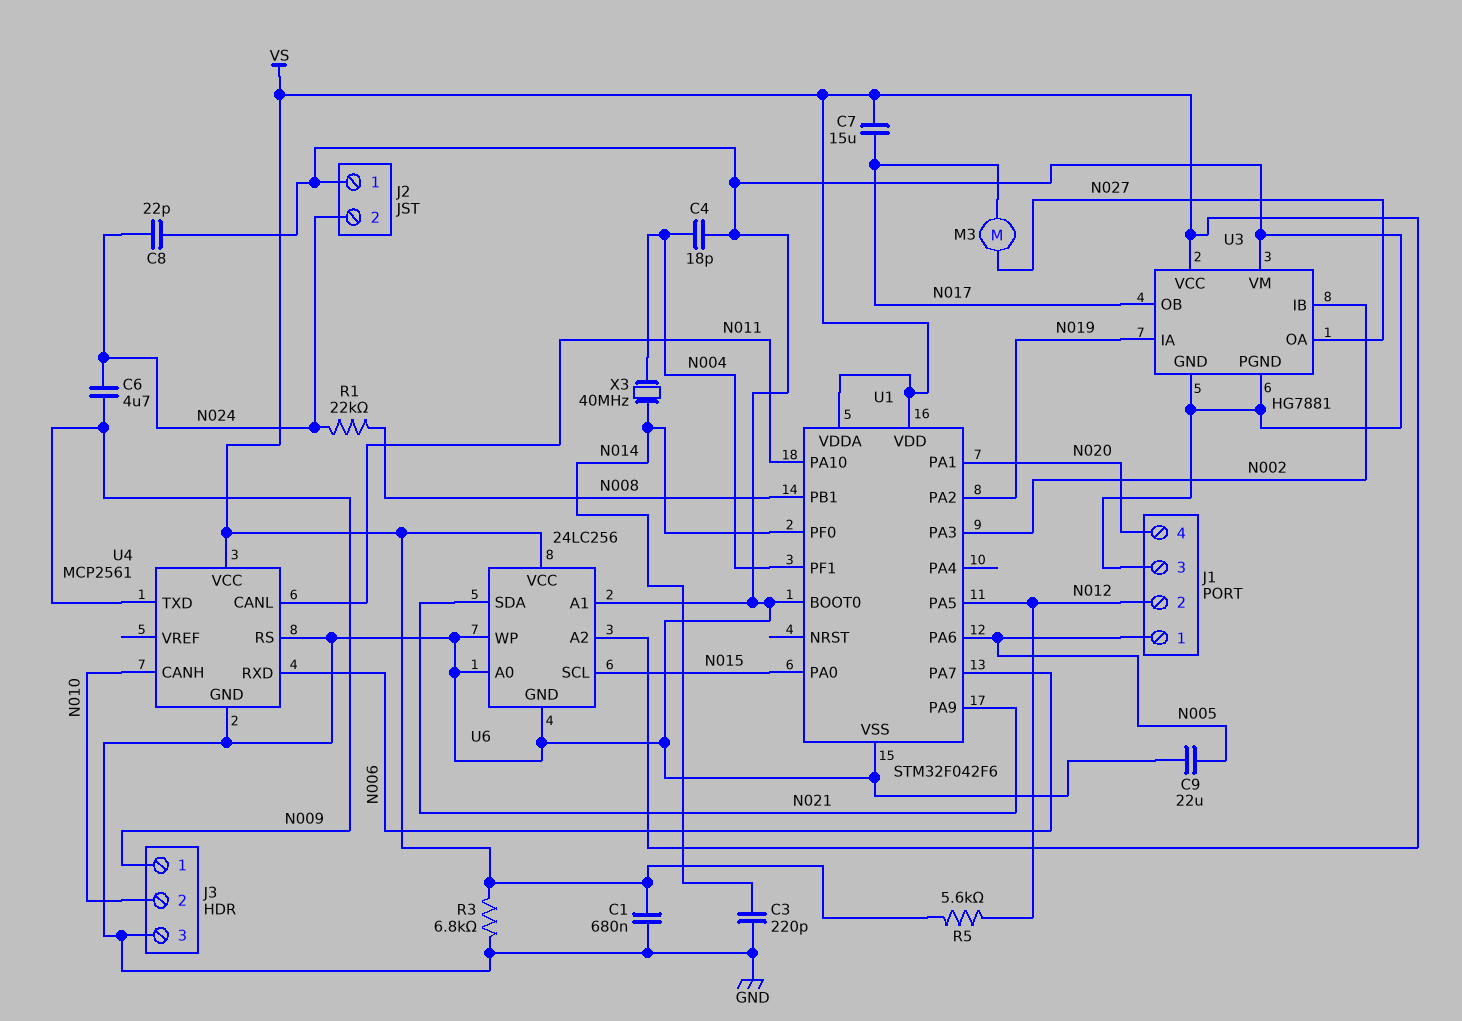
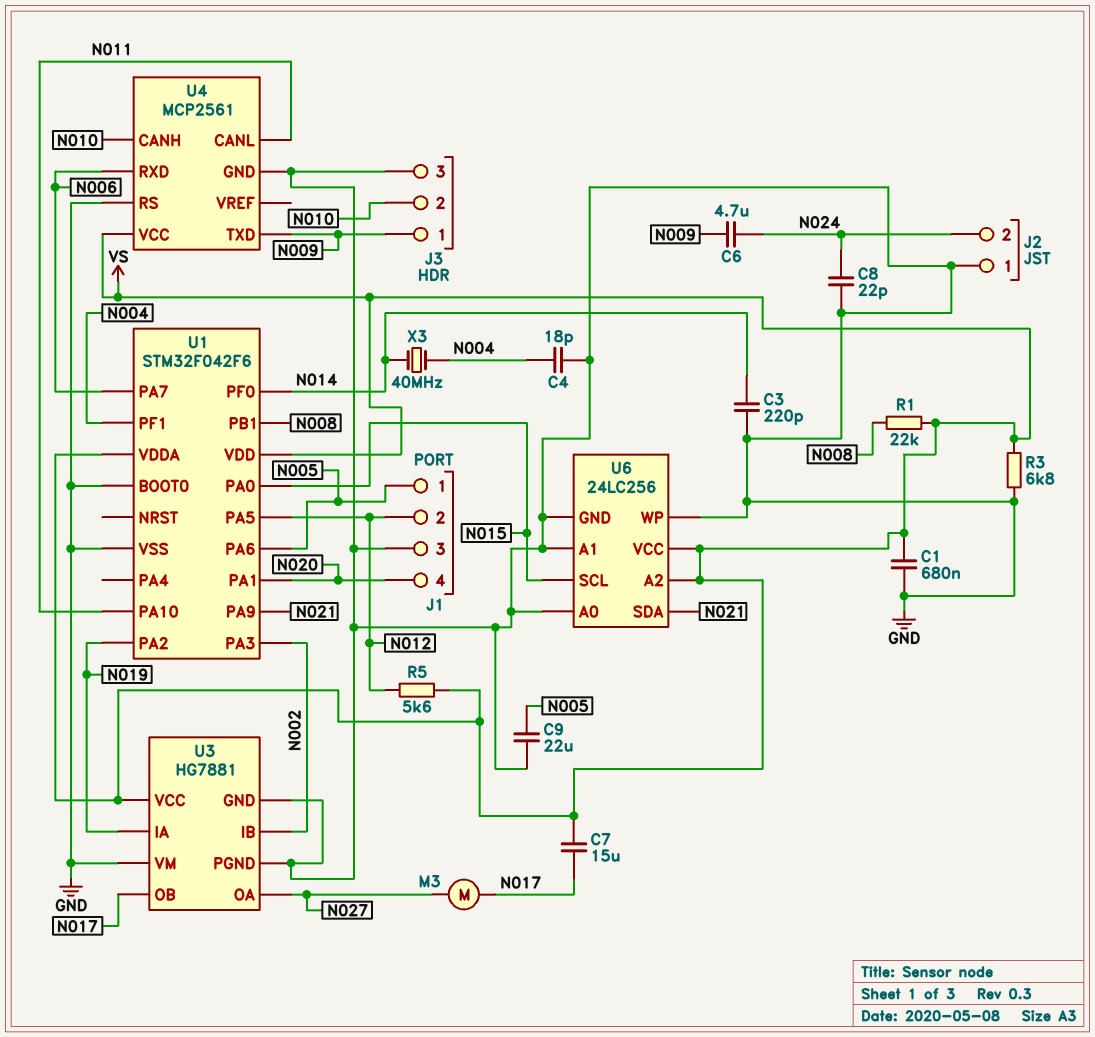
R1: 22k (N008, N024) -> 22k (N008, VS)

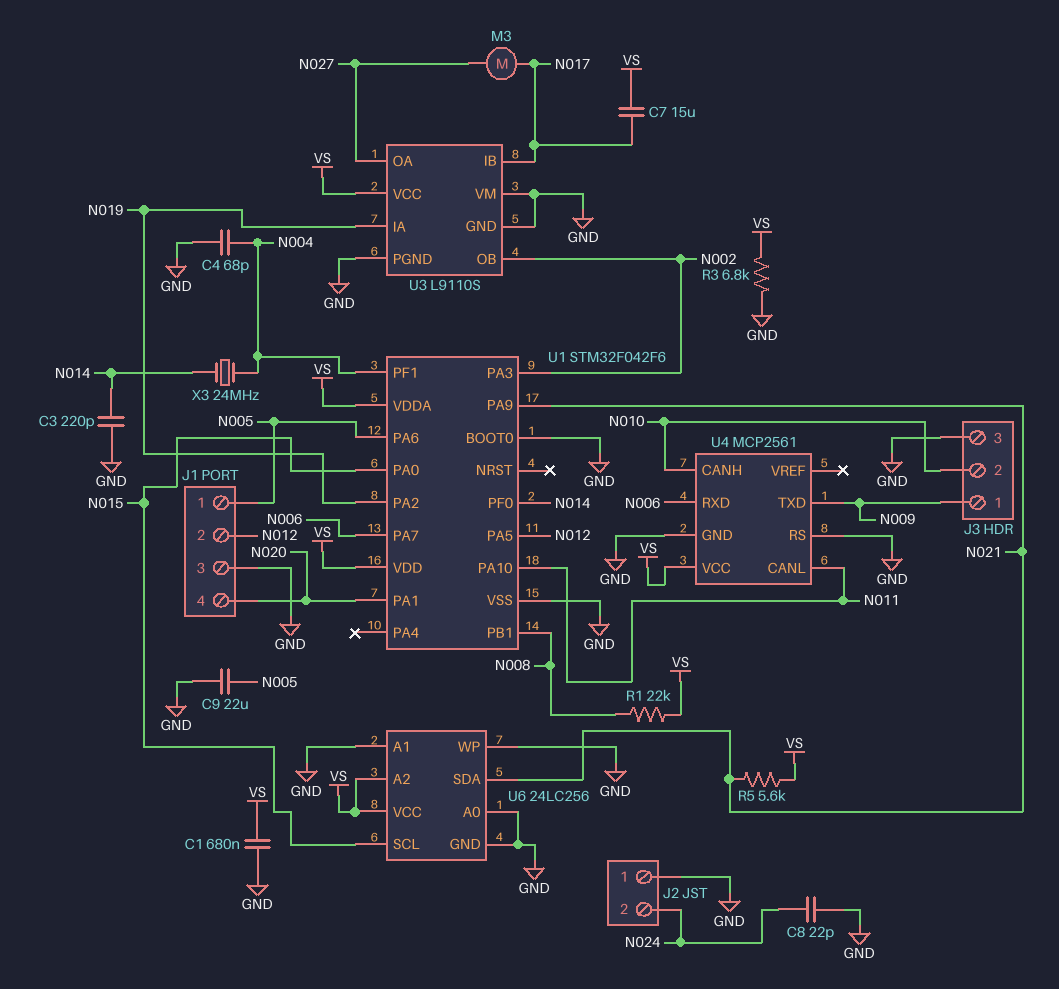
C4: 18pF (GND, N004) -> 68pF (GND, N004)
C6: 4.7uF (N009, N024) -> none
R5: 5.6k (N012, VS) -> 5.6k (N021, VS)
U3: HG7881 -> L9110S
U3 pin IB: N002 -> N017
U3 pin OB: N017 -> N002
X3: 40MHz (N004, N014) -> 24MHz (N004, N014)

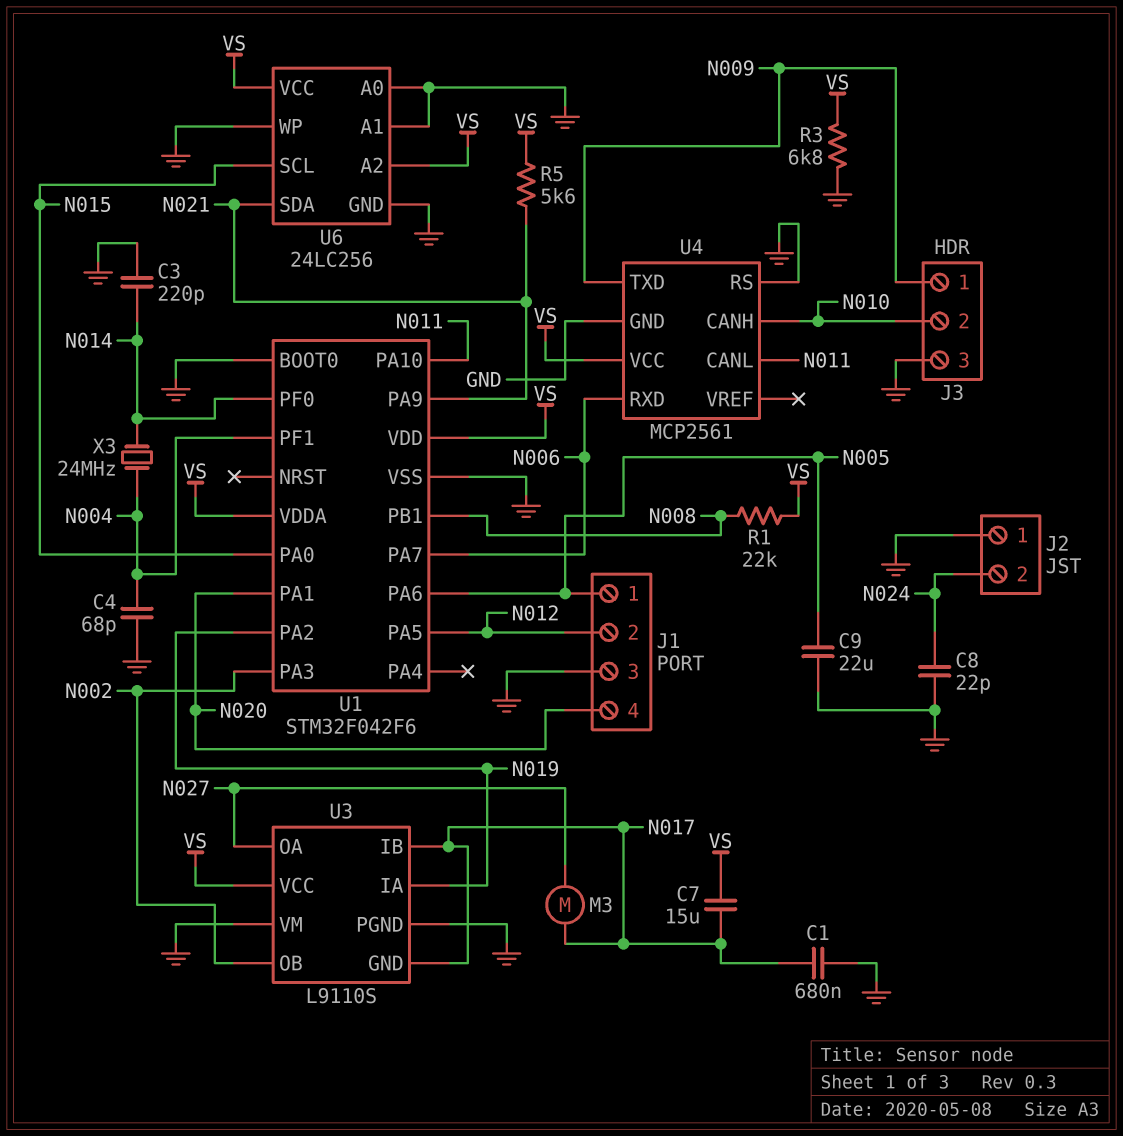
C1: 680nF (GND, VS) -> 680nF (GND, N017)
U3 pin GND: GND -> N017

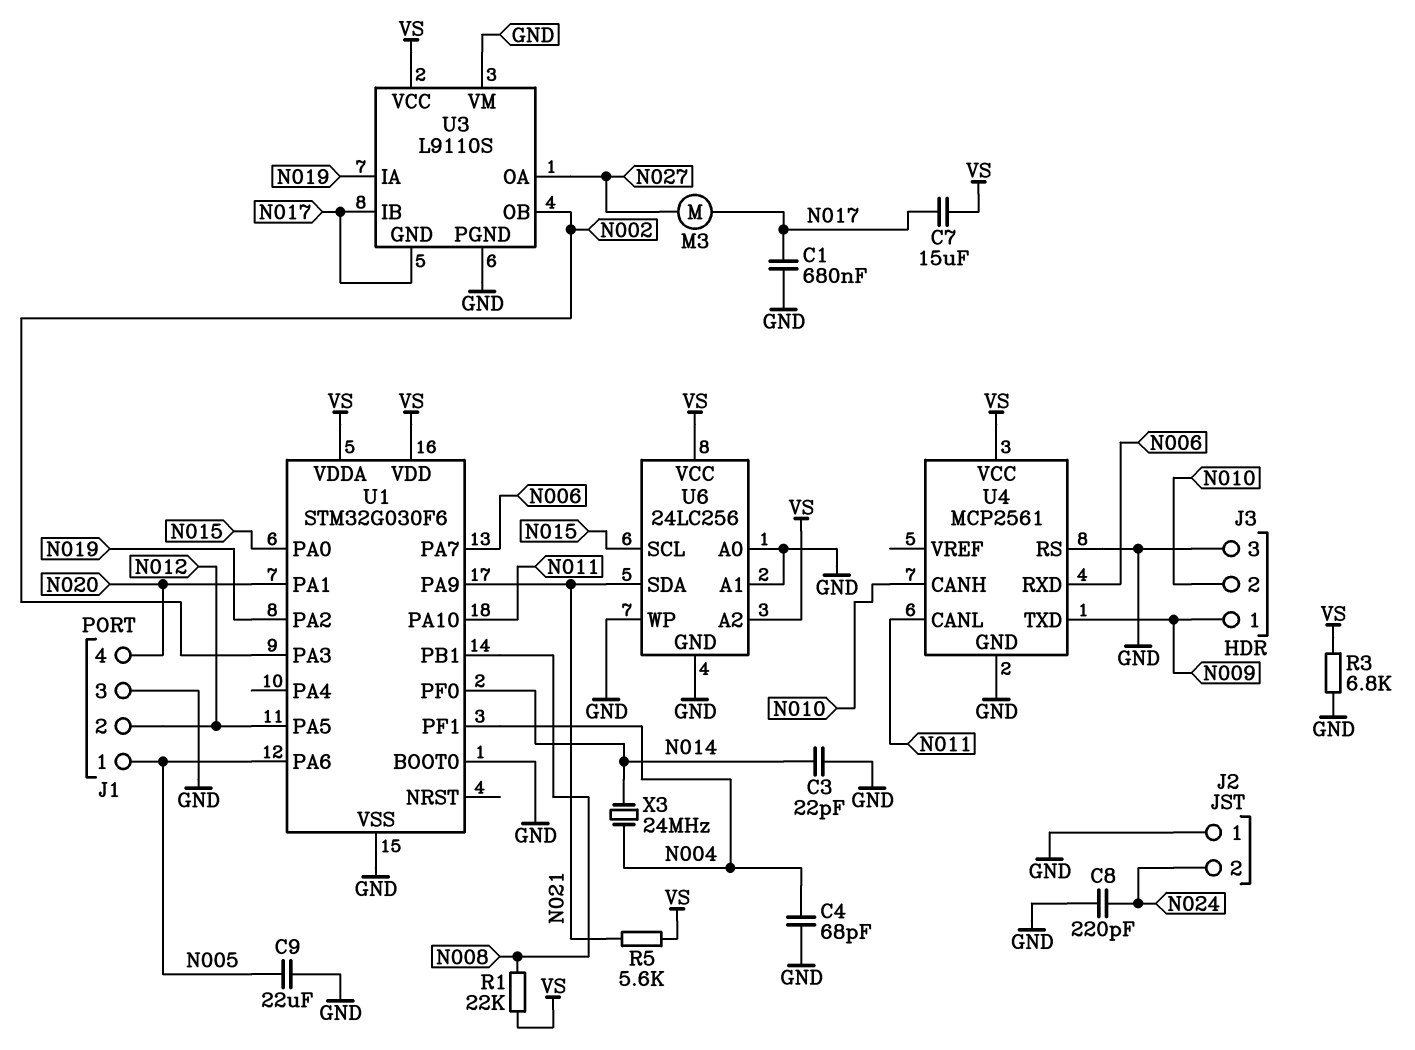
C3: 220pF (GND, N014) -> 22pF (GND, N014)
C8: 22pF (GND, N024) -> 220pF (GND, N024)
U1: STM32F042F6 -> STM32G030F6

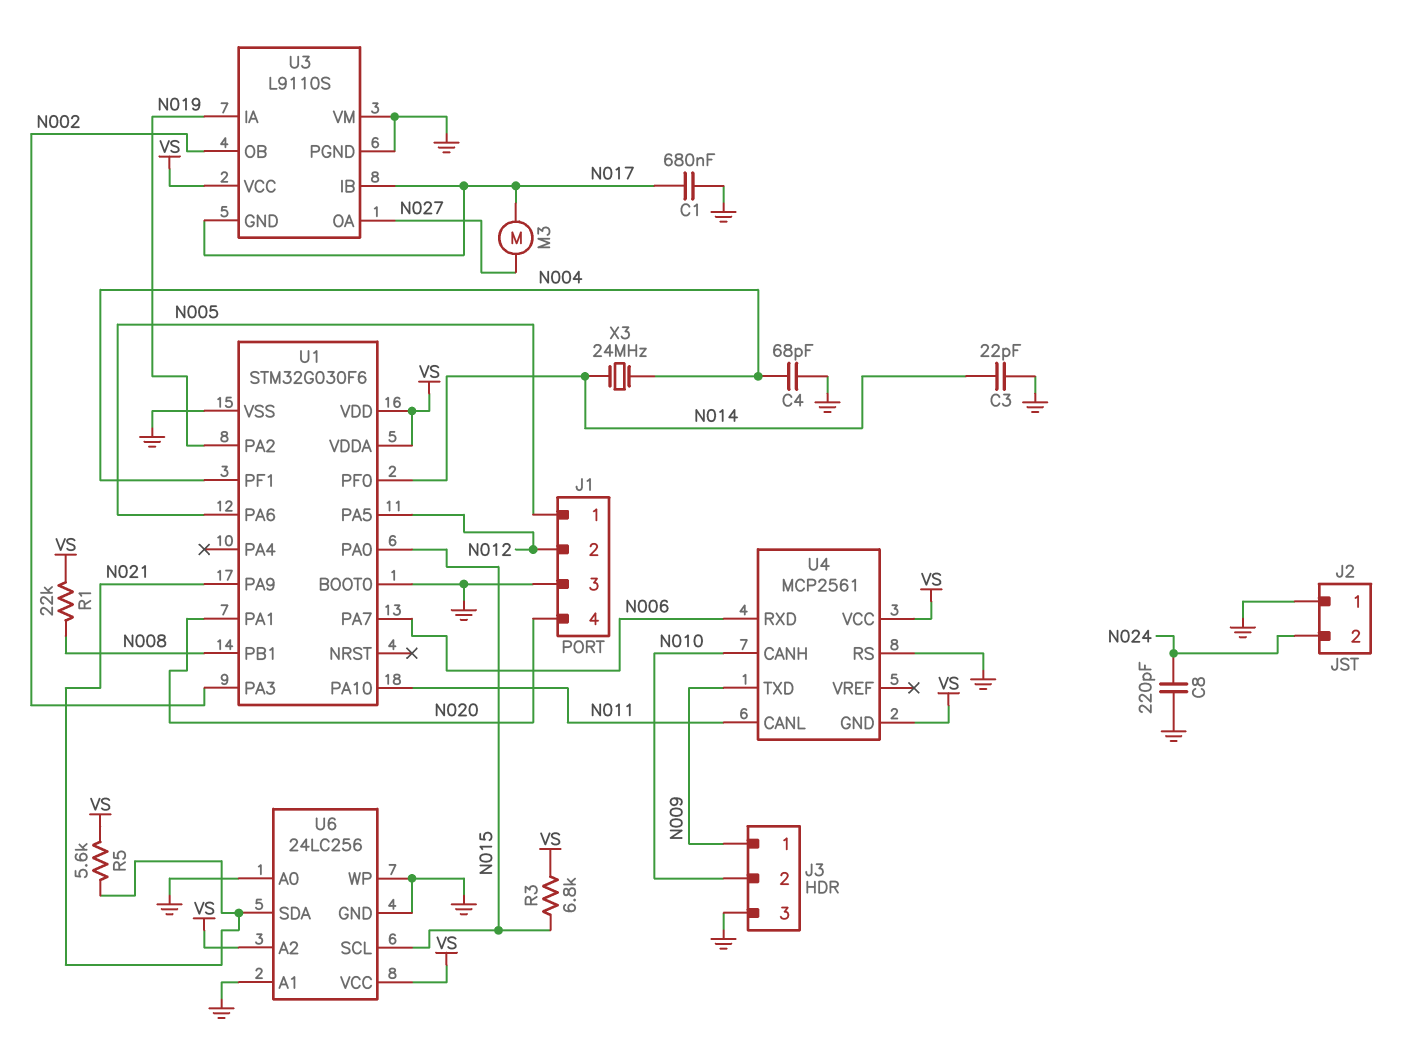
C7: 15uF (N017, VS) -> none
C9: 22uF (GND, N005) -> none
R3: 6.8k (GND, VS) -> 6.8k (N015, VS)
U4 pin GND: GND -> VS

